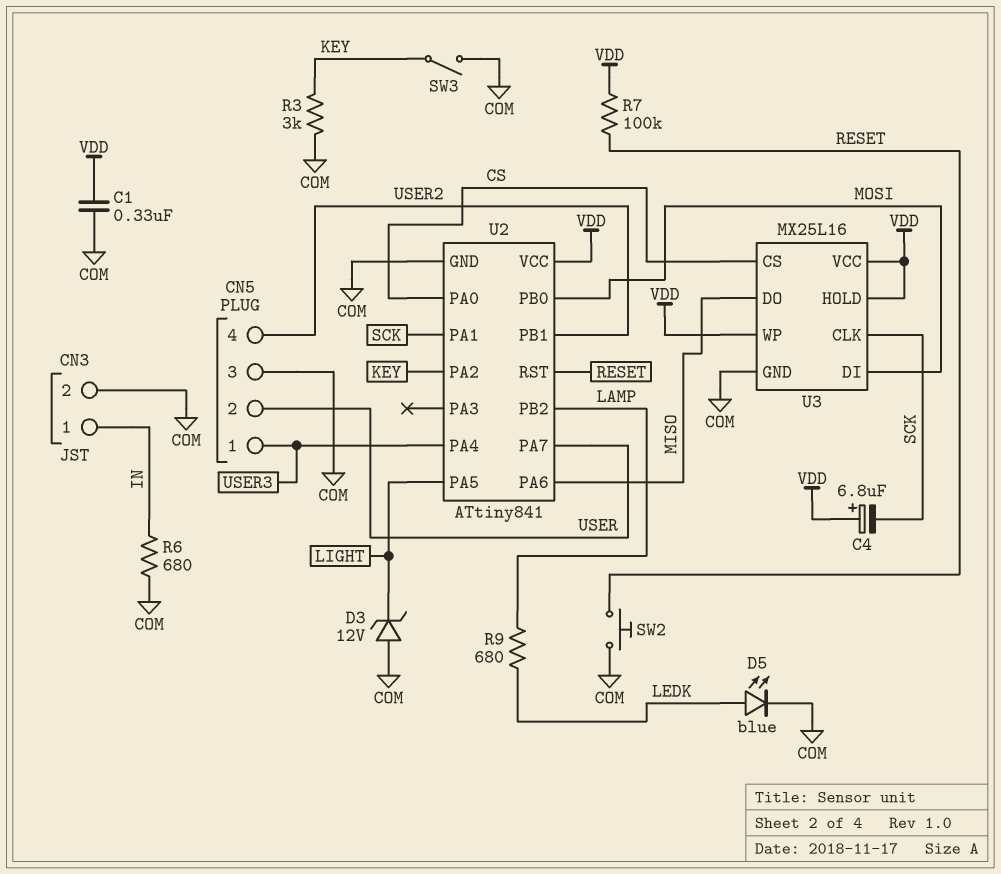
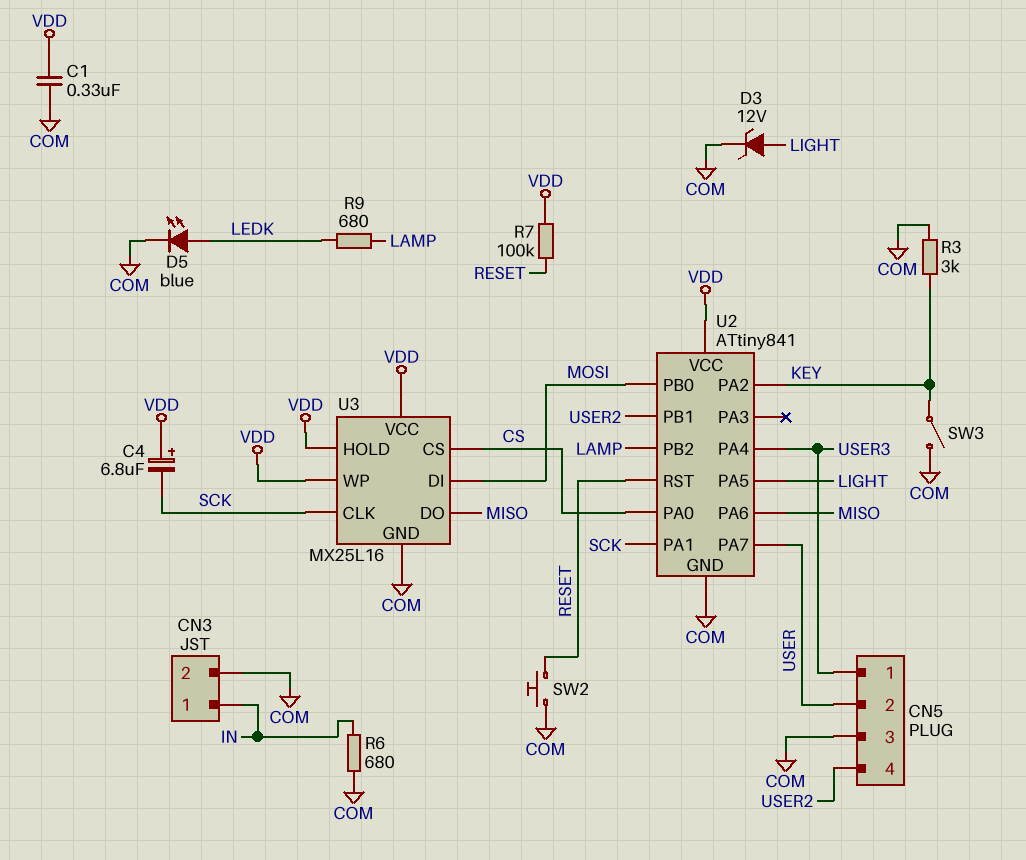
D3: zener 12V (A COM, K LIGHT) -> zener 12V (A LIGHT, K COM)

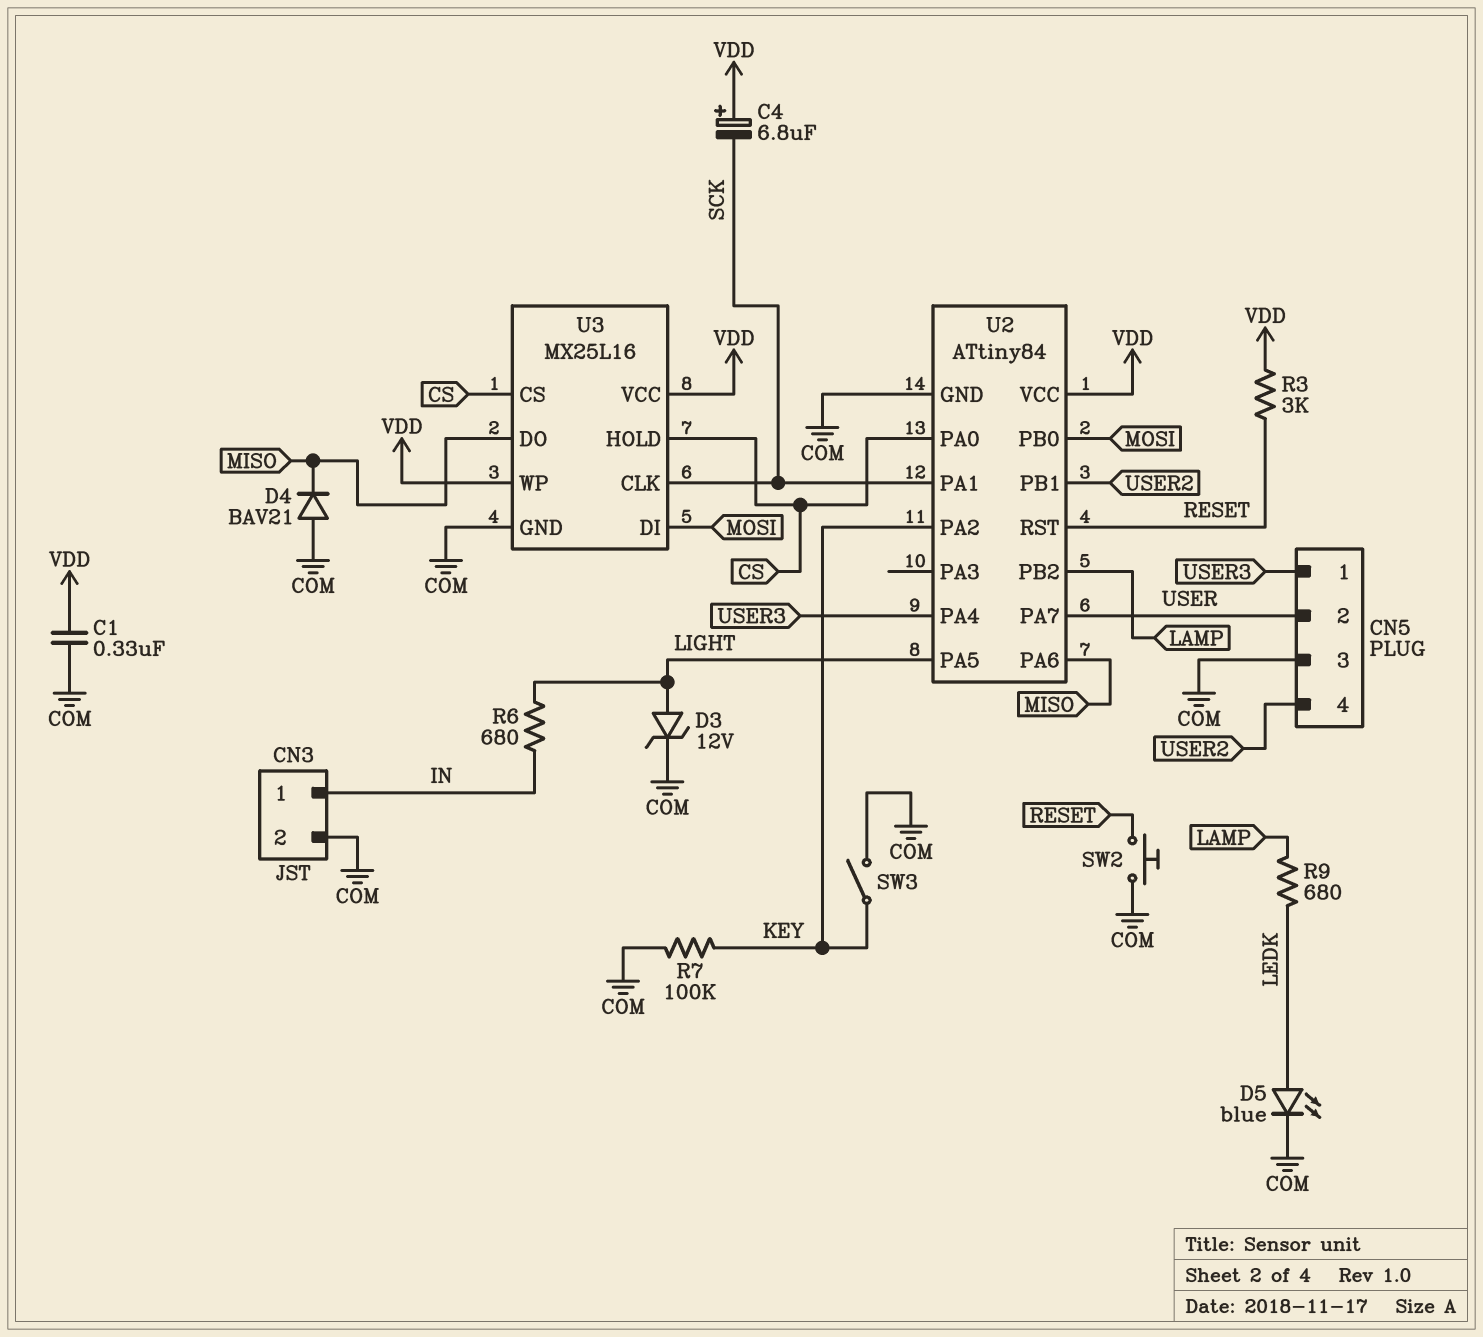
D4: none -> diode BAV21 (A COM, K MISO)
R3: 3k (COM, KEY) -> 3k (RESET, VDD)
R6: 680 (COM, IN) -> 680 (IN, LIGHT)
R7: 100k (RESET, VDD) -> 100k (COM, KEY)
U2: ATtiny841 -> ATtiny84
U3 pin HOLD: VDD -> CS

